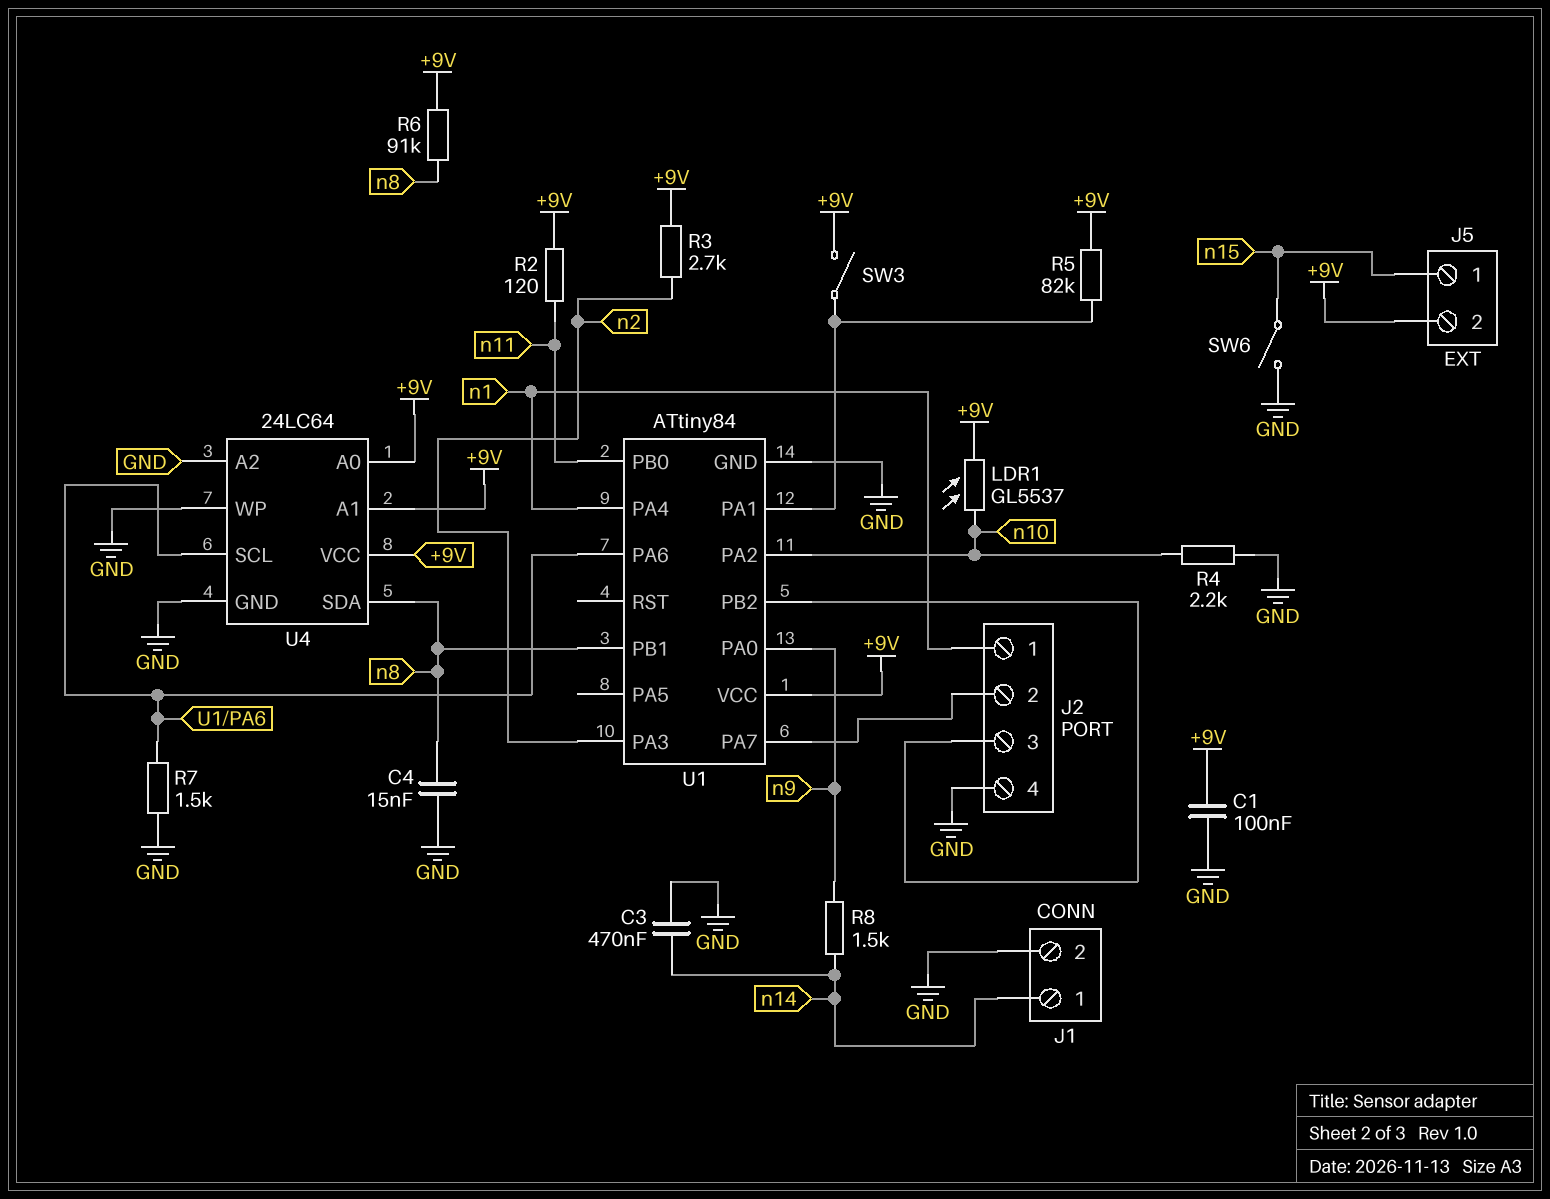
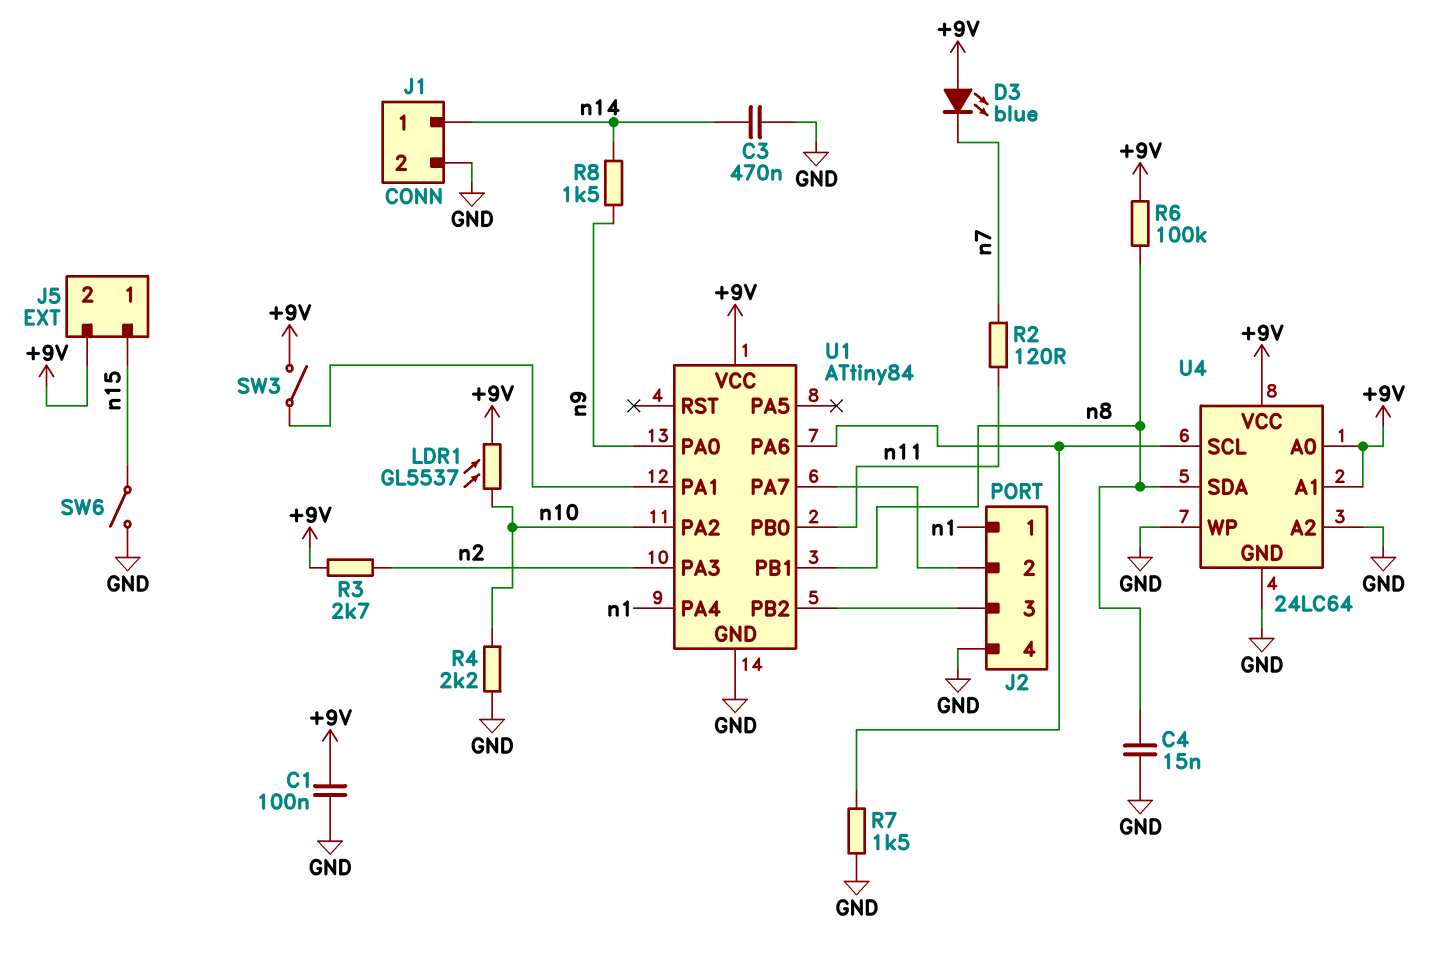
D3: none -> LED blue (A +9V, K n7)
R2: 120 (+9V, n11) -> 120 (n7, n11)
R5: 82k (+9V, U1/PA1) -> none
R6: 91k (+9V, n8) -> 100k (+9V, n8)

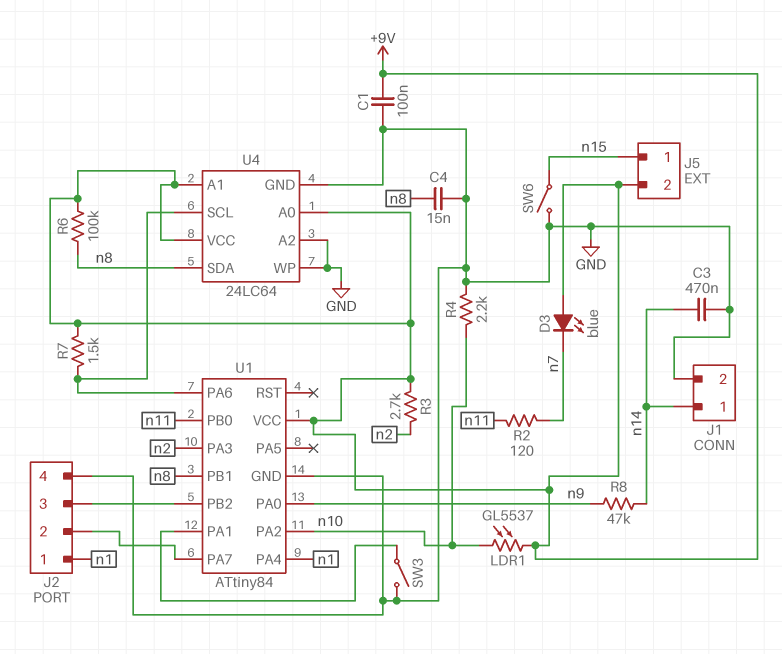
R7: 1.5k (GND, U1/PA6) -> 1.5k (+9V, U1/PA6)
R8: 1.5k (n9, n14) -> 47k (n9, n14)
SW3: switch (+9V, U1/PA1) -> switch (GND, U1/PA1)

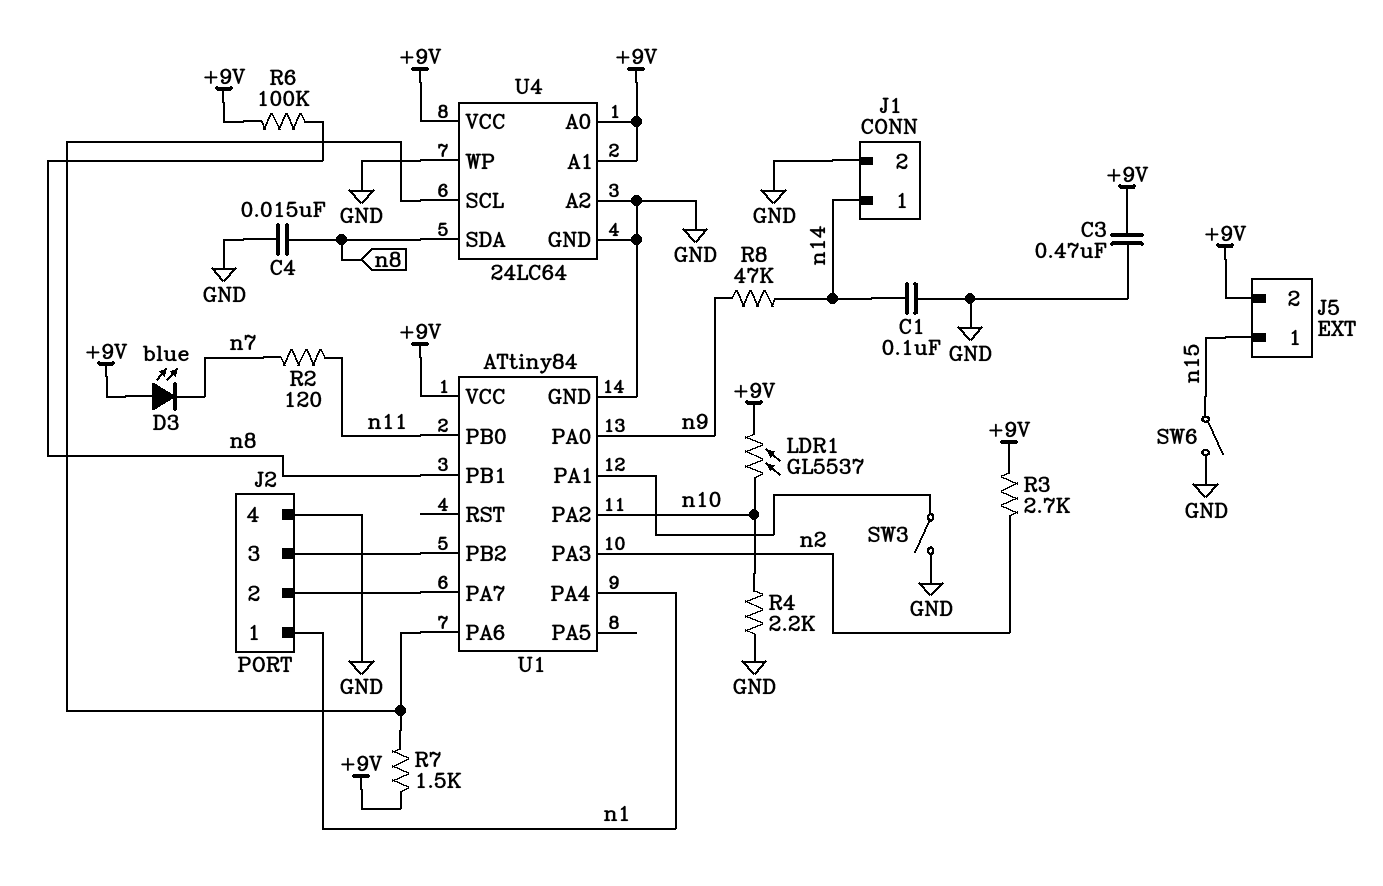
C1: 100nF (+9V, GND) -> 100nF (GND, n14)
C3: 470nF (GND, n14) -> 470nF (+9V, GND)

